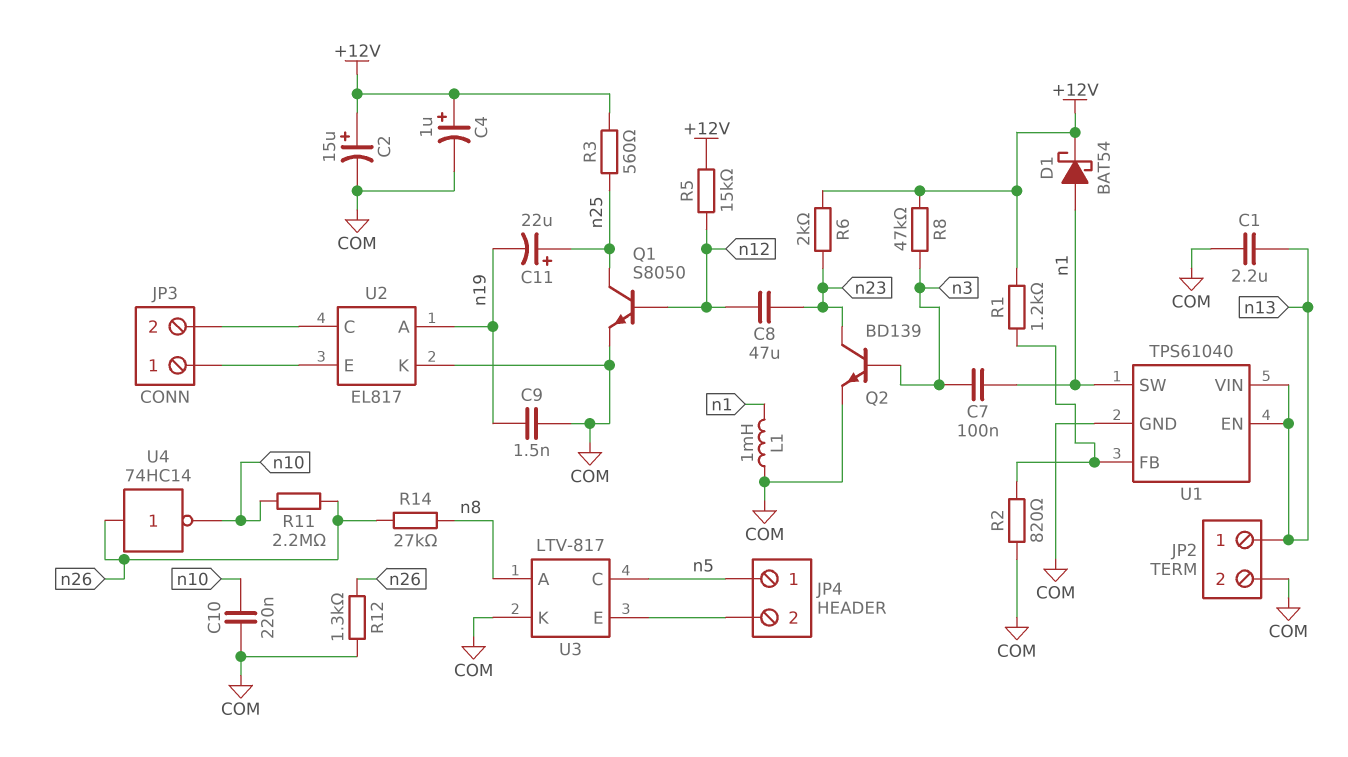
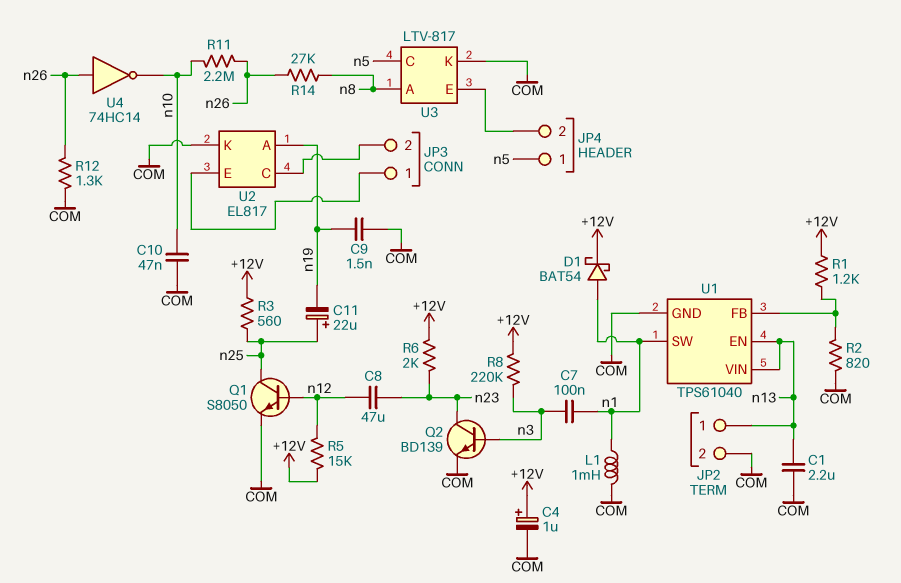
C2: 15uF (plus +12V, minus COM) -> none
C10: 220nF (COM, n10) -> 47nF (COM, n10)
R8: 47k (+12V, n3) -> 220k (+12V, n3)

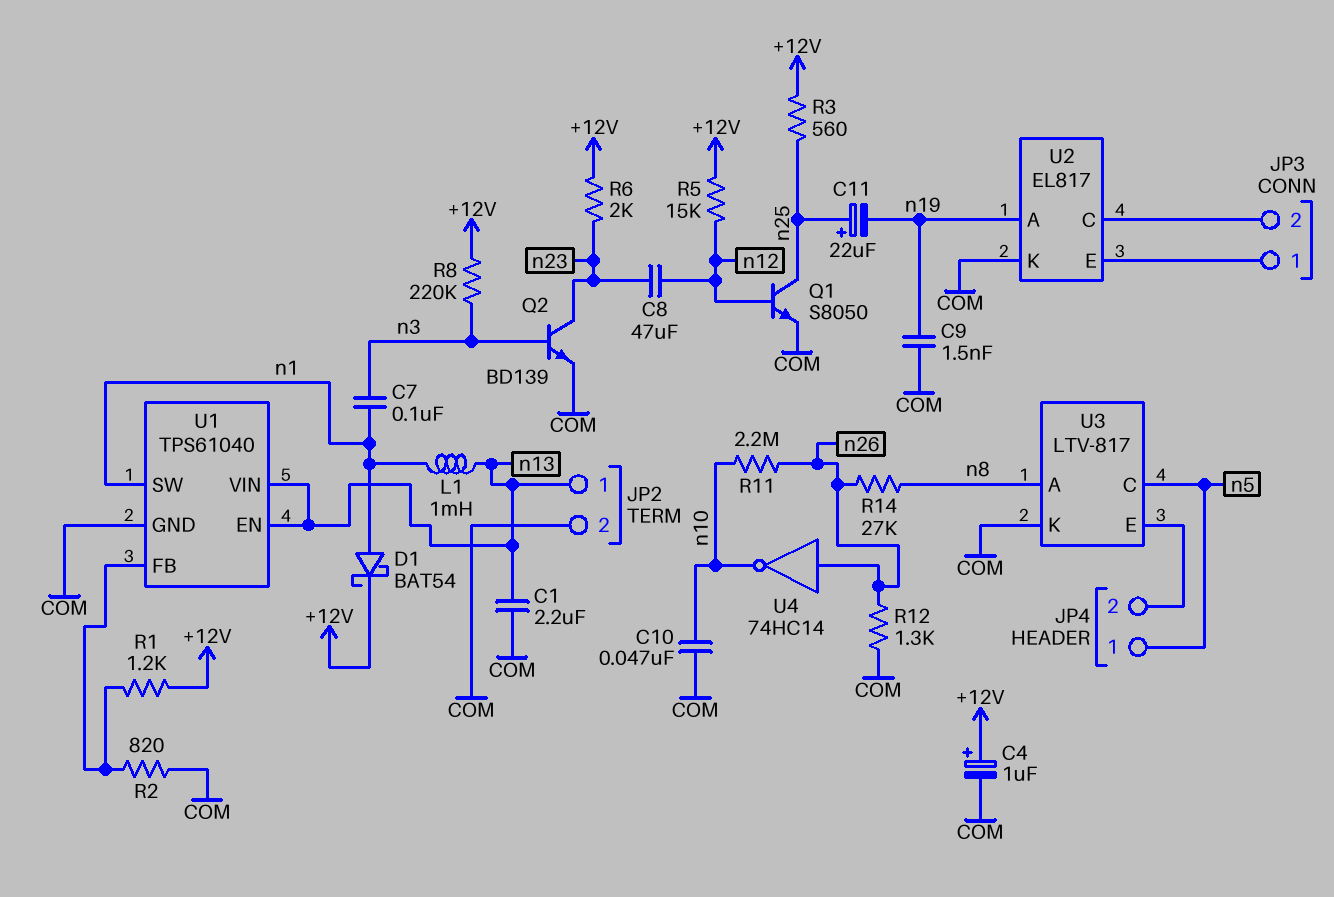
L1: 1mH (COM, n1) -> 1mH (n1, n13)

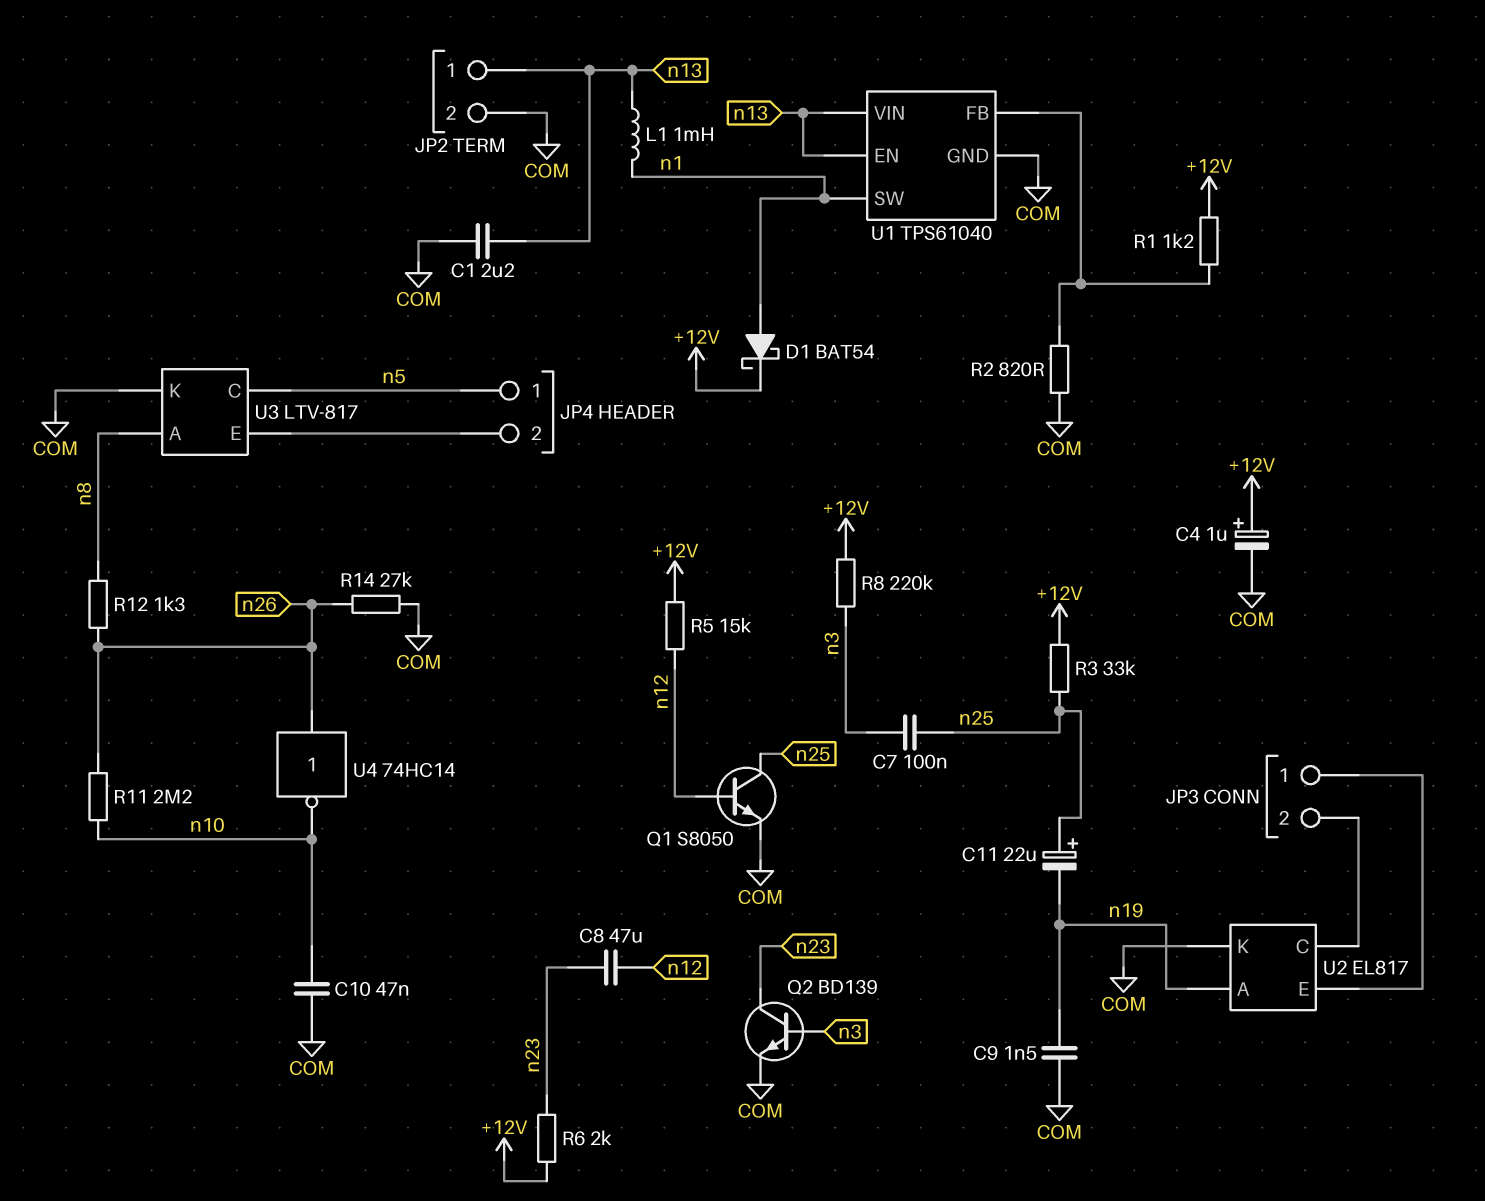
C7: 100nF (n1, n3) -> 100nF (n3, n25)
R3: 560 (+12V, n25) -> 33k (+12V, n25)
R12: 1.3k (COM, n26) -> 1.3k (n8, n26)
R14: 27k (n8, n26) -> 27k (COM, n26)

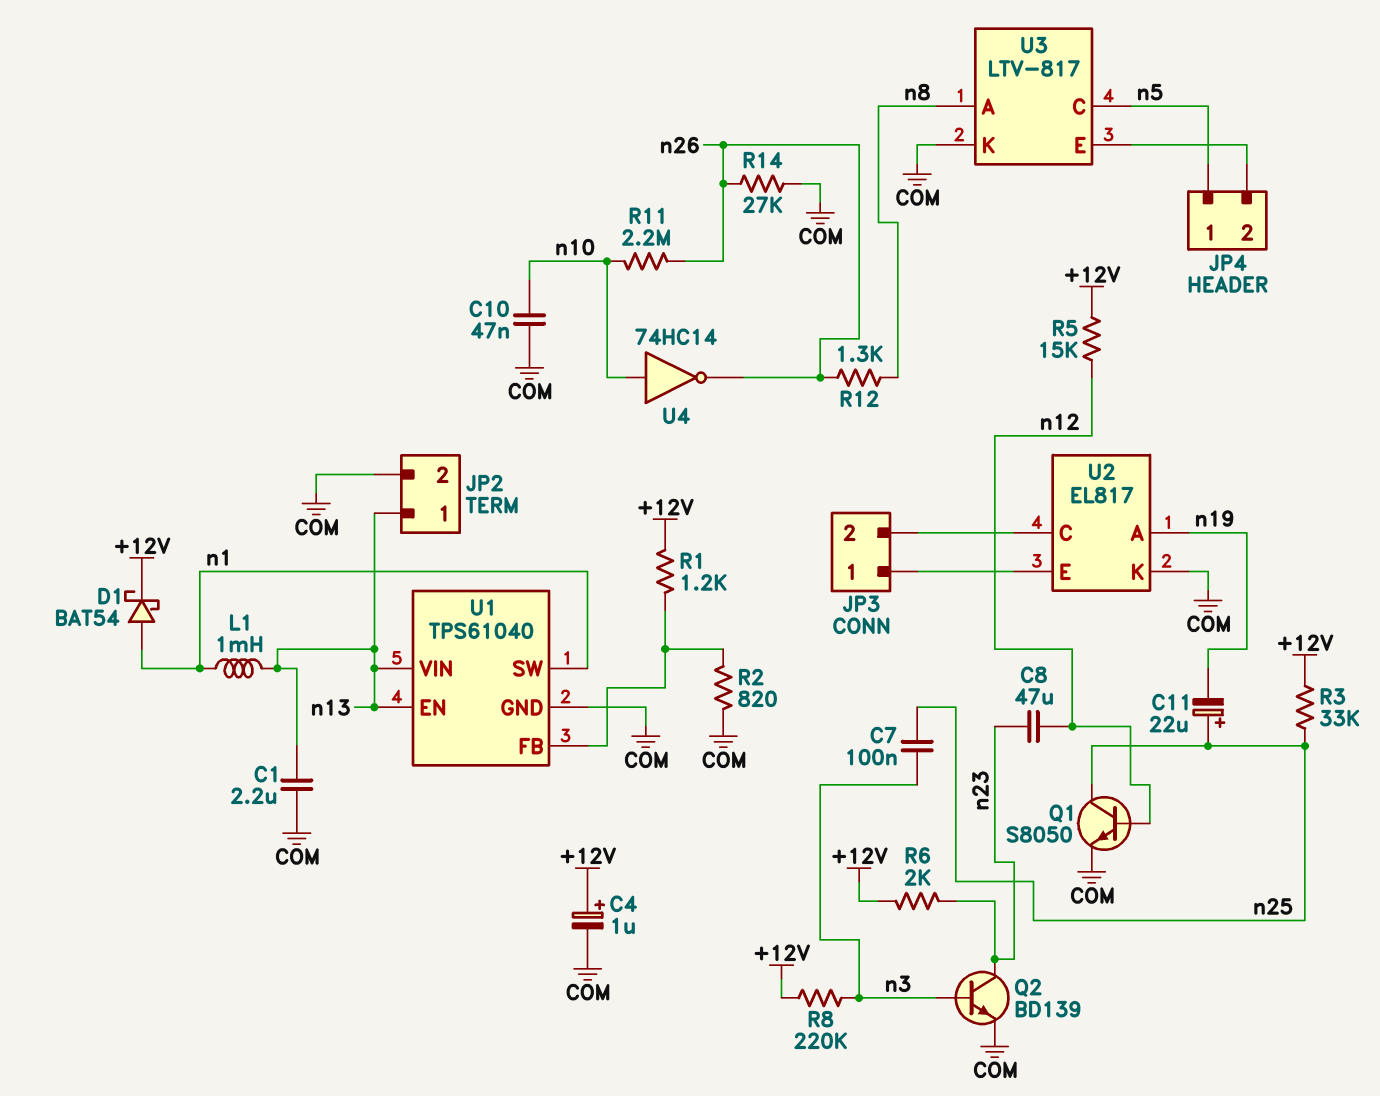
C9: 1.5nF (COM, n19) -> none
U4: NOT 74HC14 (in n26, out n10) -> NOT 74HC14 (in n10, out n26)

